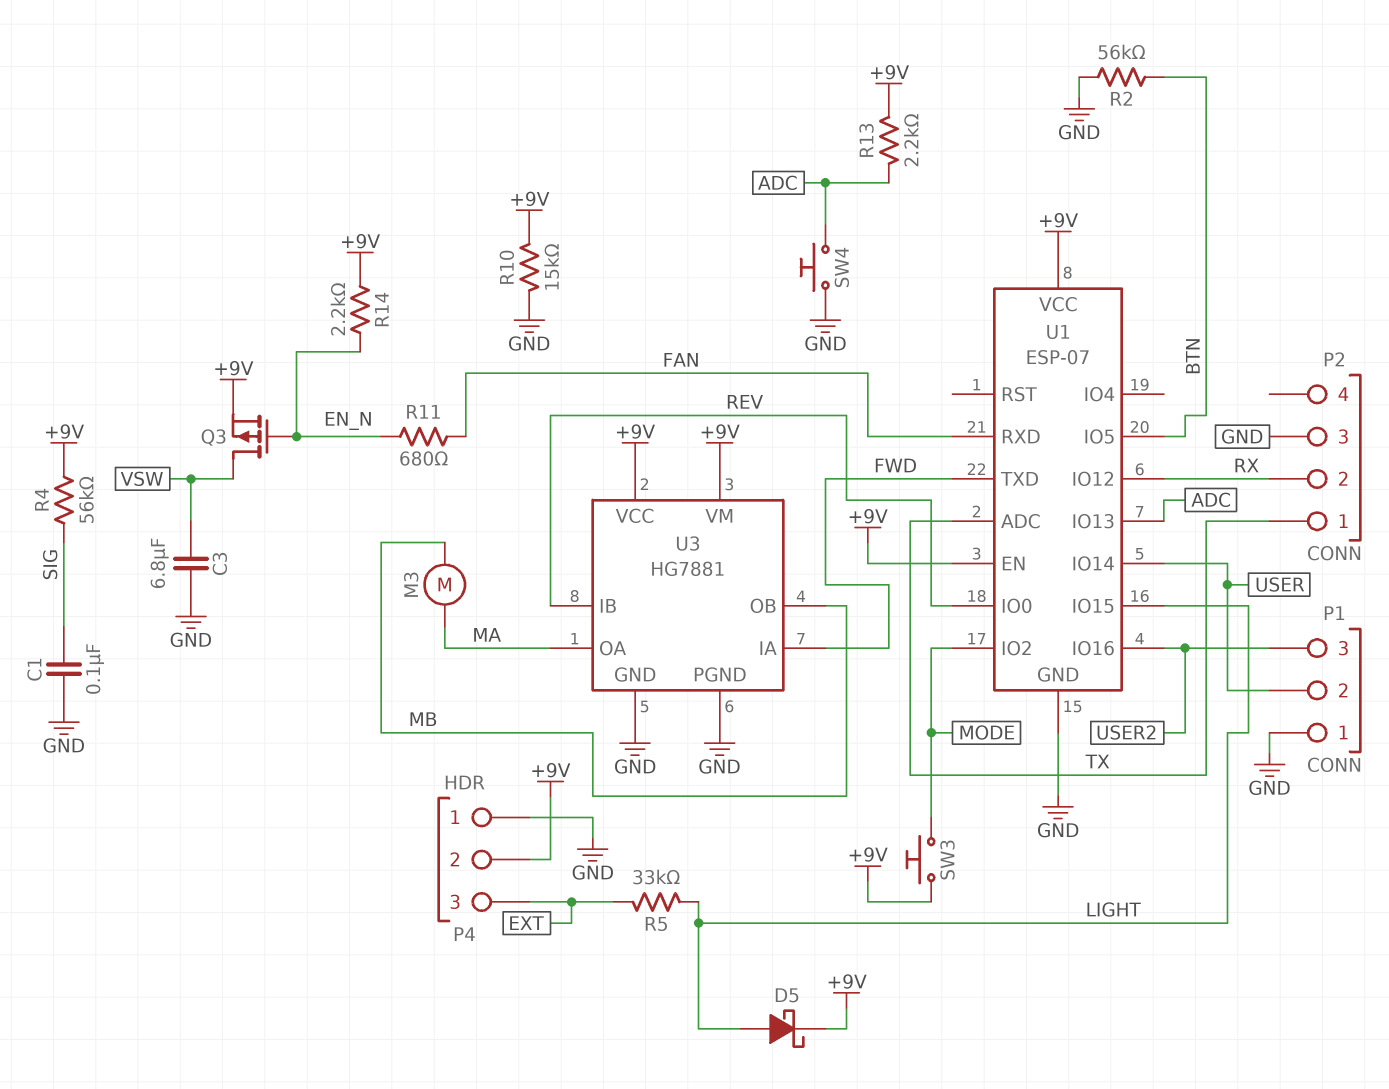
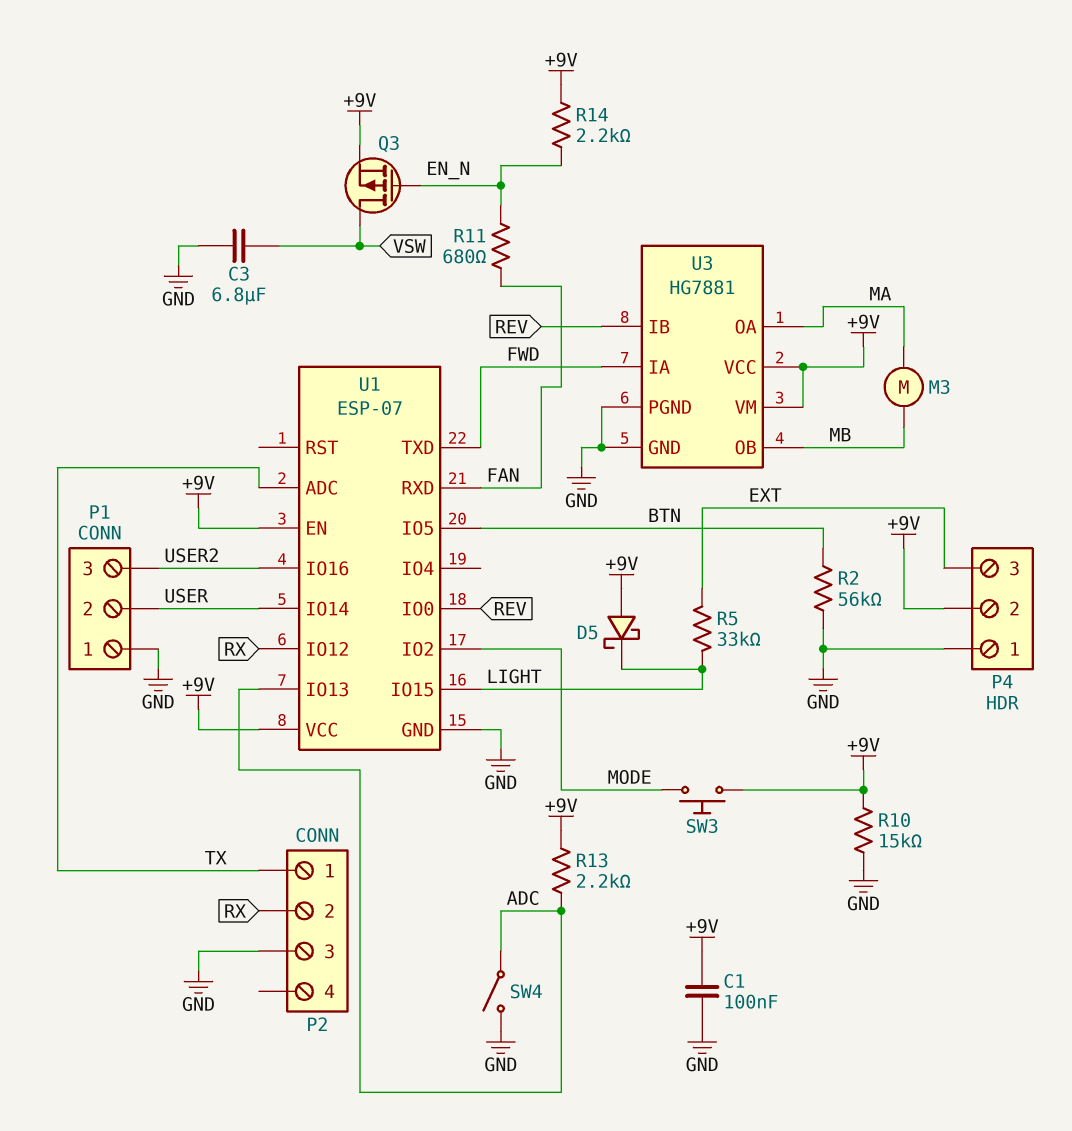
C1: 100nF (GND, SIG) -> 100nF (+9V, GND)
D5: schottky (A LIGHT, K +9V) -> schottky (A +9V, K LIGHT)
R4: 56k (+9V, SIG) -> none
SW4: button (ADC, GND) -> switch (ADC, GND)

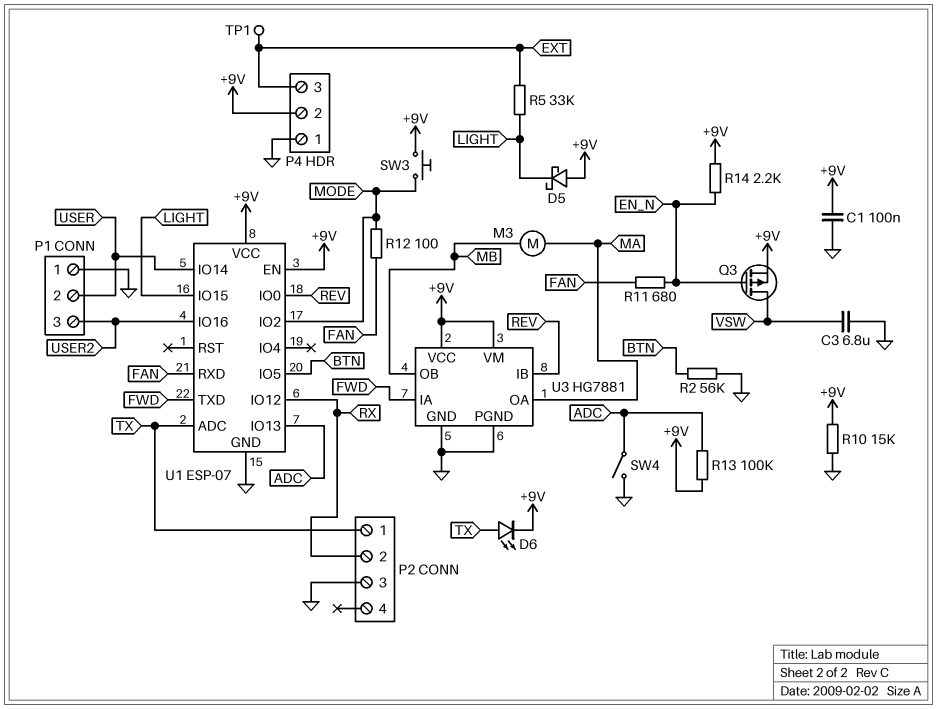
D6: none -> LED (A TX, K +9V)
R12: none -> 100 (FAN, MODE)
R13: 2.2k (+9V, ADC) -> 100k (+9V, ADC)
TP1: none -> test point (EXT)

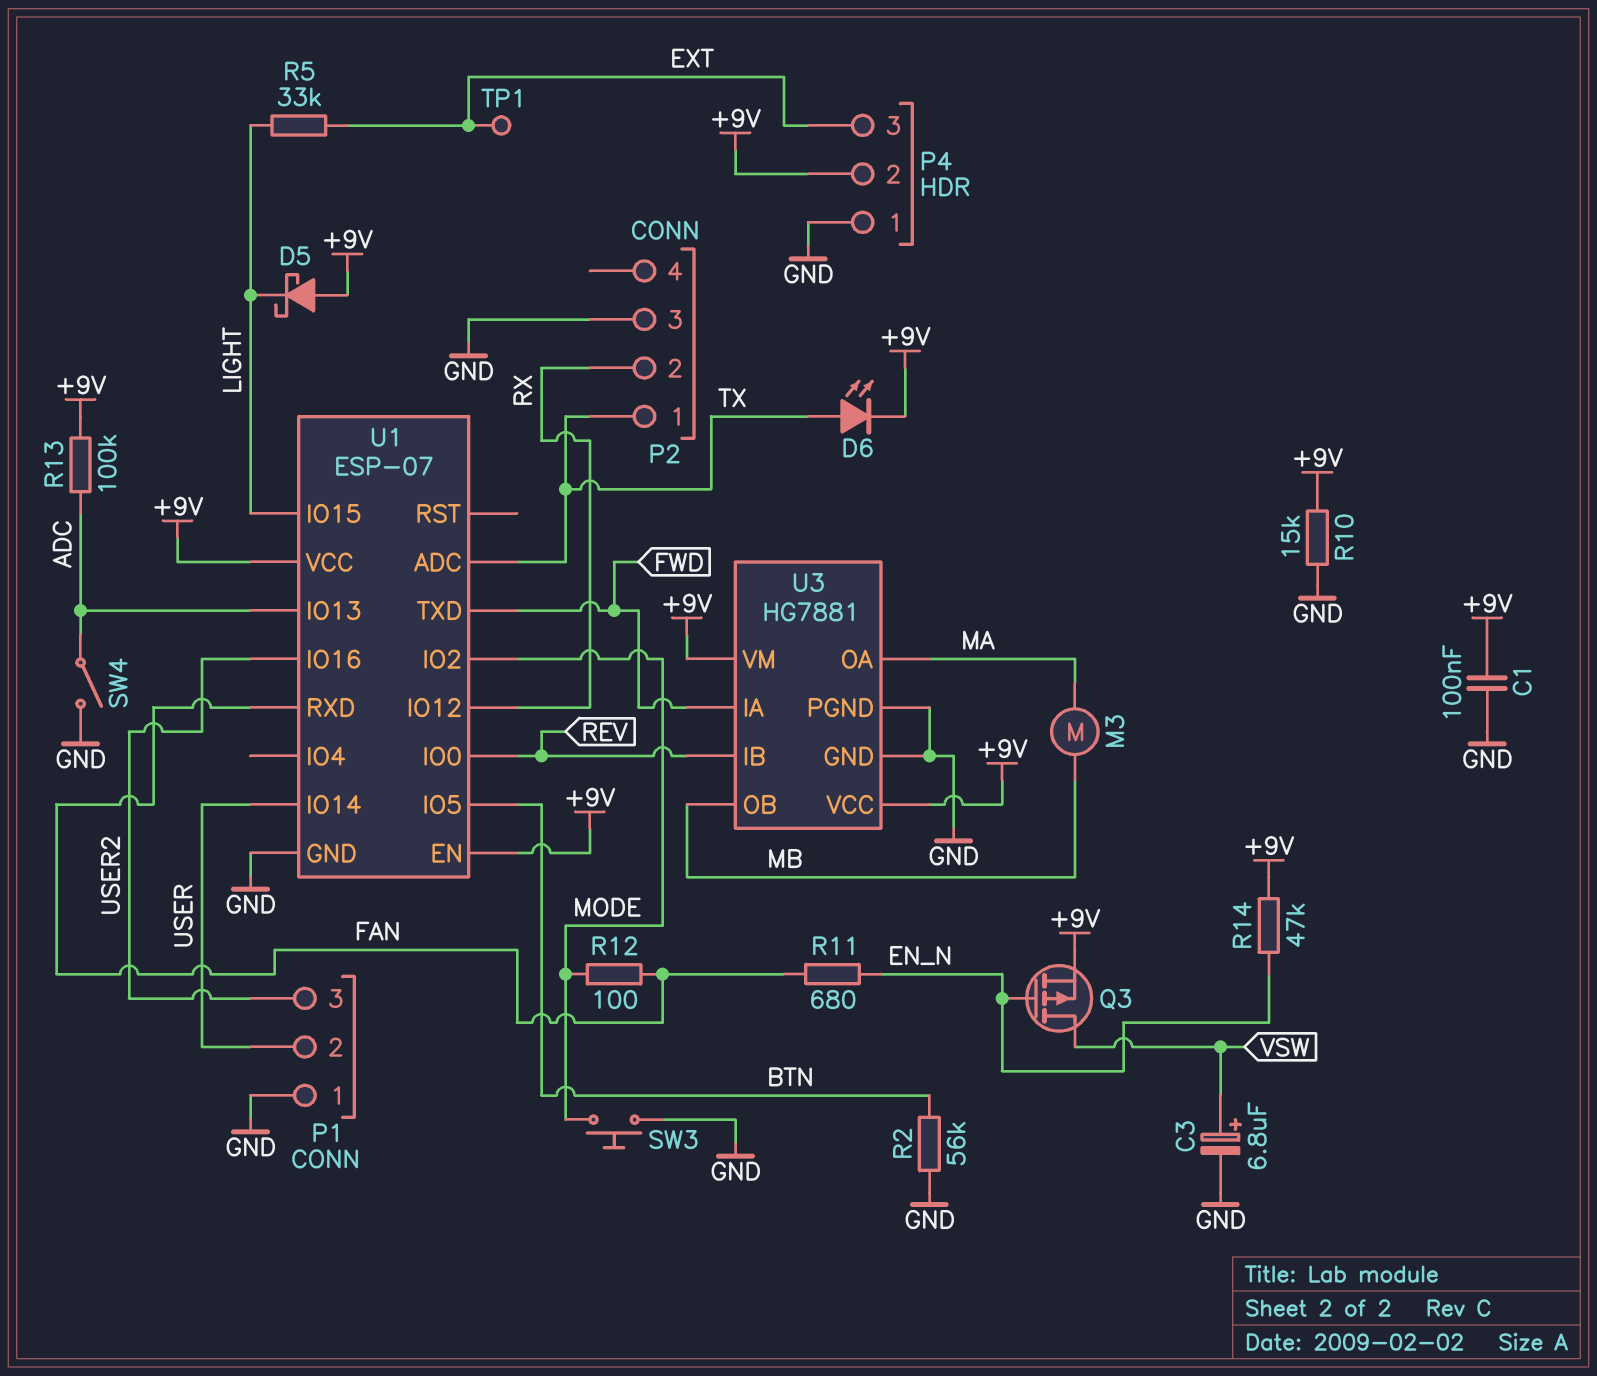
C3: 6.8uF (GND, VSW) -> 6.8uF (plus VSW, minus GND)
R14: 2.2k (+9V, EN_N) -> 47k (+9V, EN_N)
SW3: button (+9V, MODE) -> button (GND, MODE)

